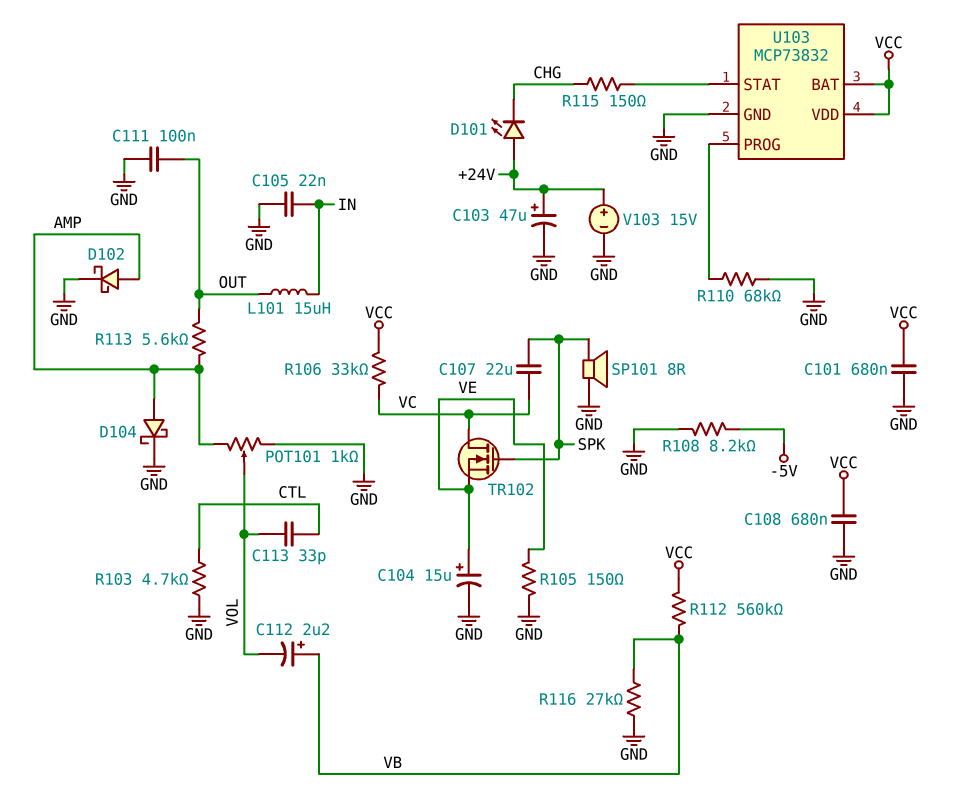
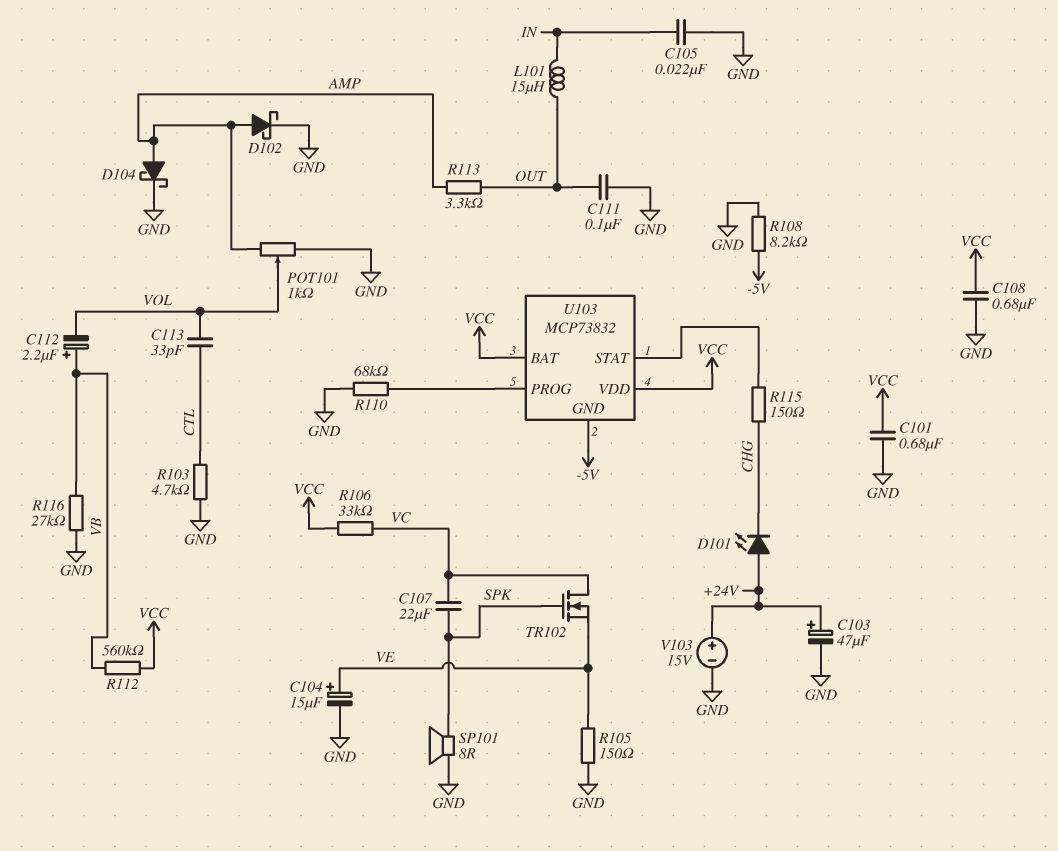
R113: 5.6k (AMP, OUT) -> 3.3k (AMP, OUT)
U103 pin GND: GND -> -5V

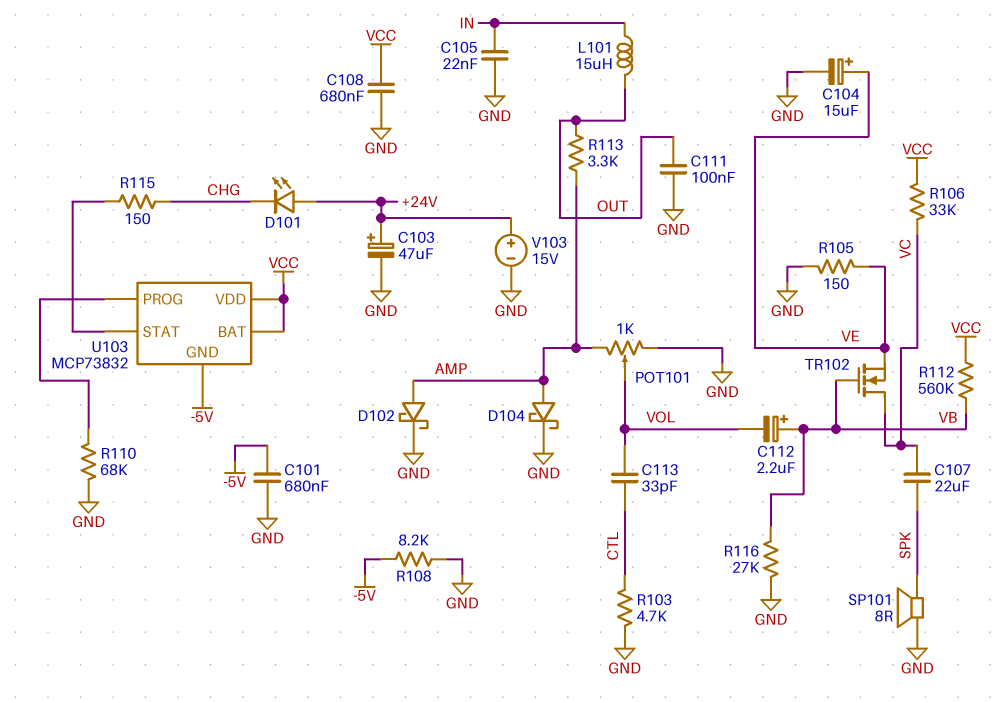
C101: 680nF (GND, VCC) -> 680nF (-5V, GND)
TR102: NMOS (G SPK, D VC, S VE) -> NMOS (G VB, D VC, S VE)

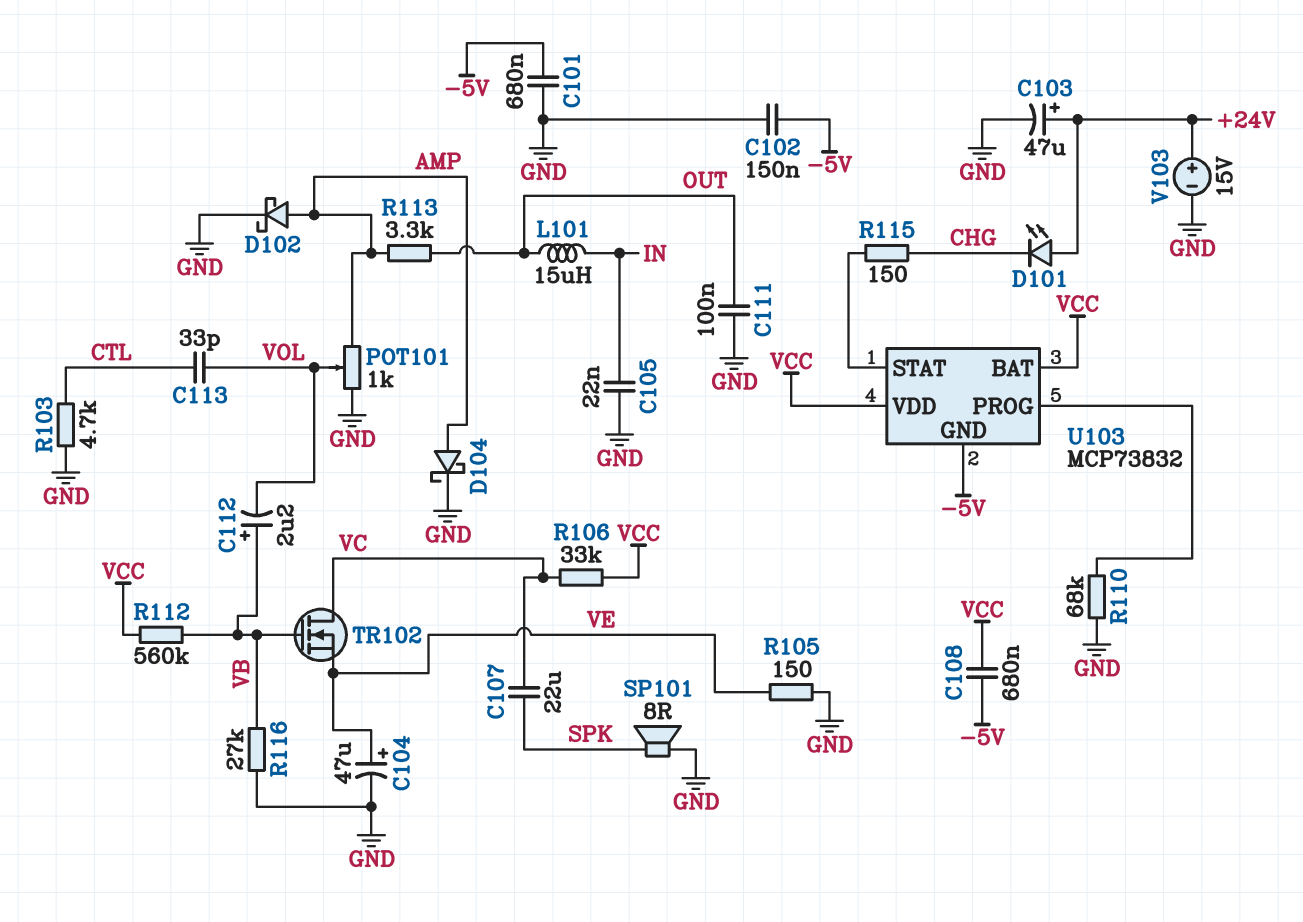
C102: none -> 150nF (-5V, GND)
C104: 15uF (plus VE, minus GND) -> 47uF (plus VE, minus GND)
C108: 680nF (GND, VCC) -> 680nF (-5V, VCC)
R108: 8.2k (-5V, GND) -> none

